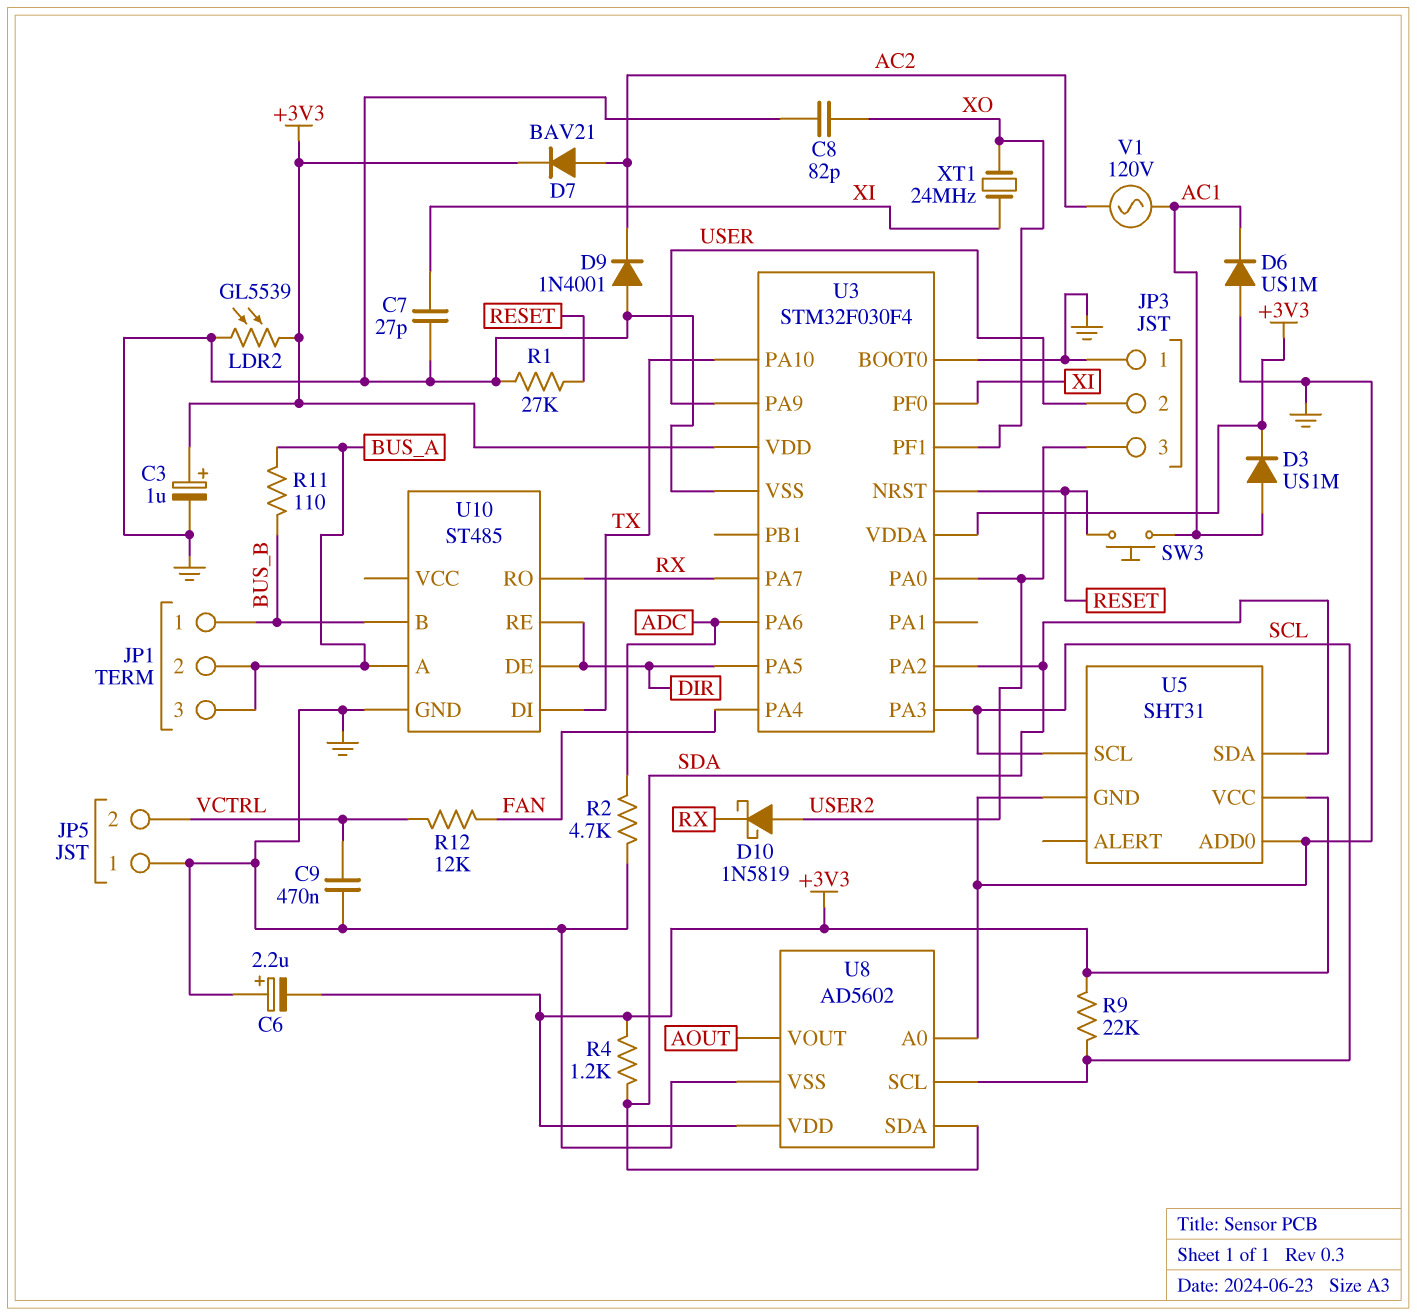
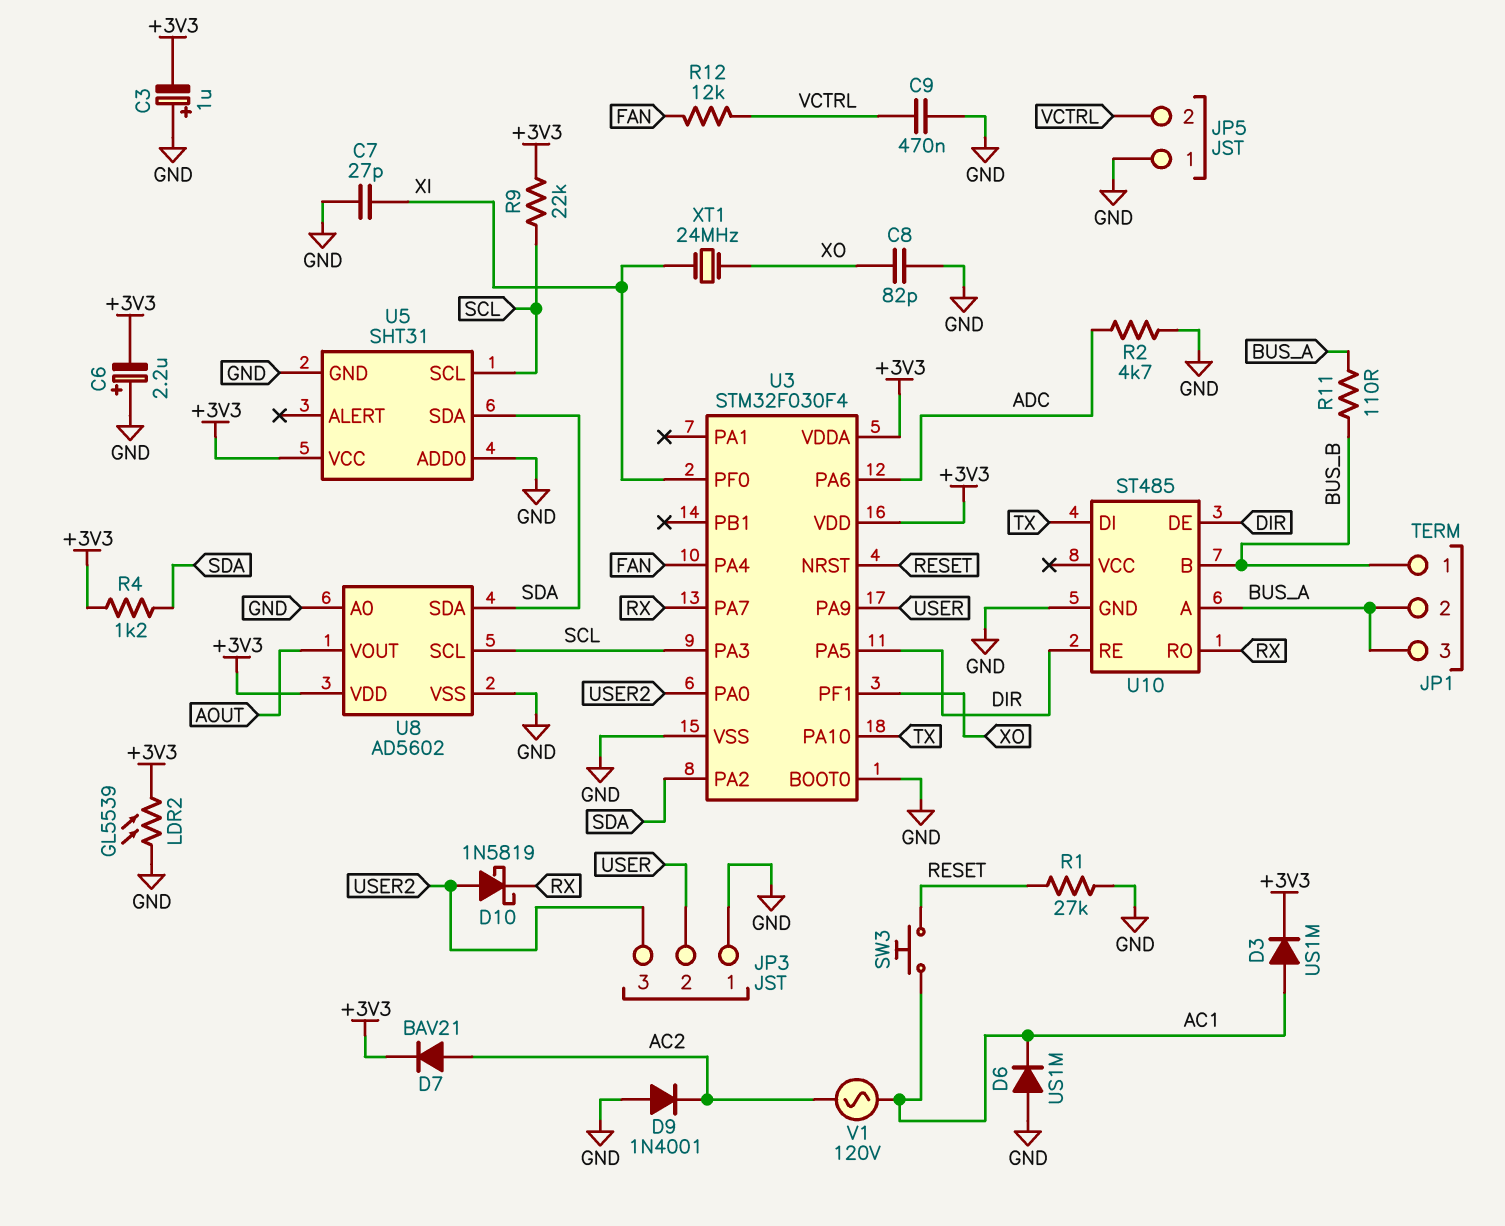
C3: 1uF (plus +3V3, minus GND) -> 1uF (plus GND, minus +3V3)

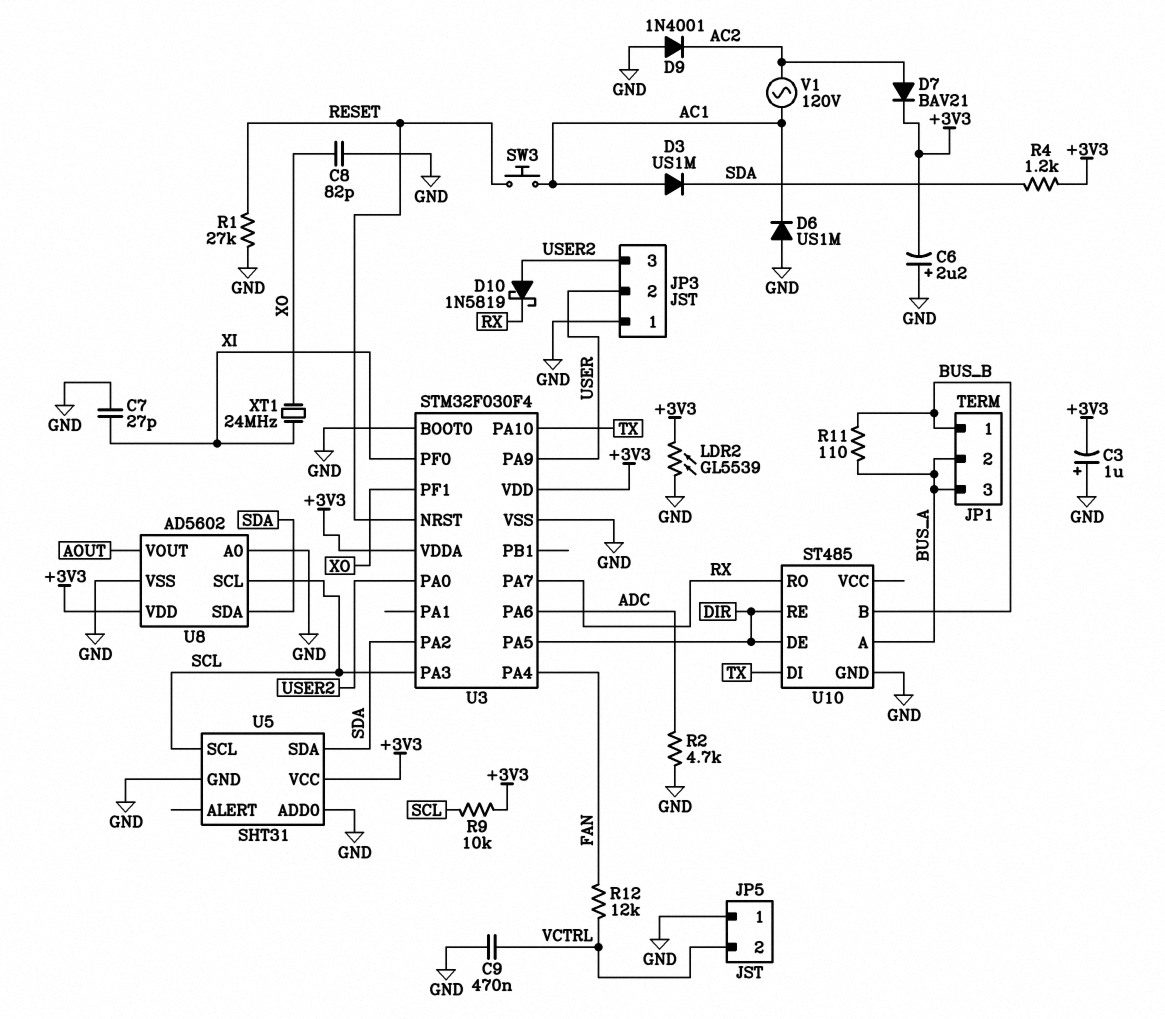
D3: diode US1M (A AC1, K +3V3) -> diode US1M (A AC1, K SDA)
R9: 22k (+3V3, SCL) -> 10k (+3V3, SCL)

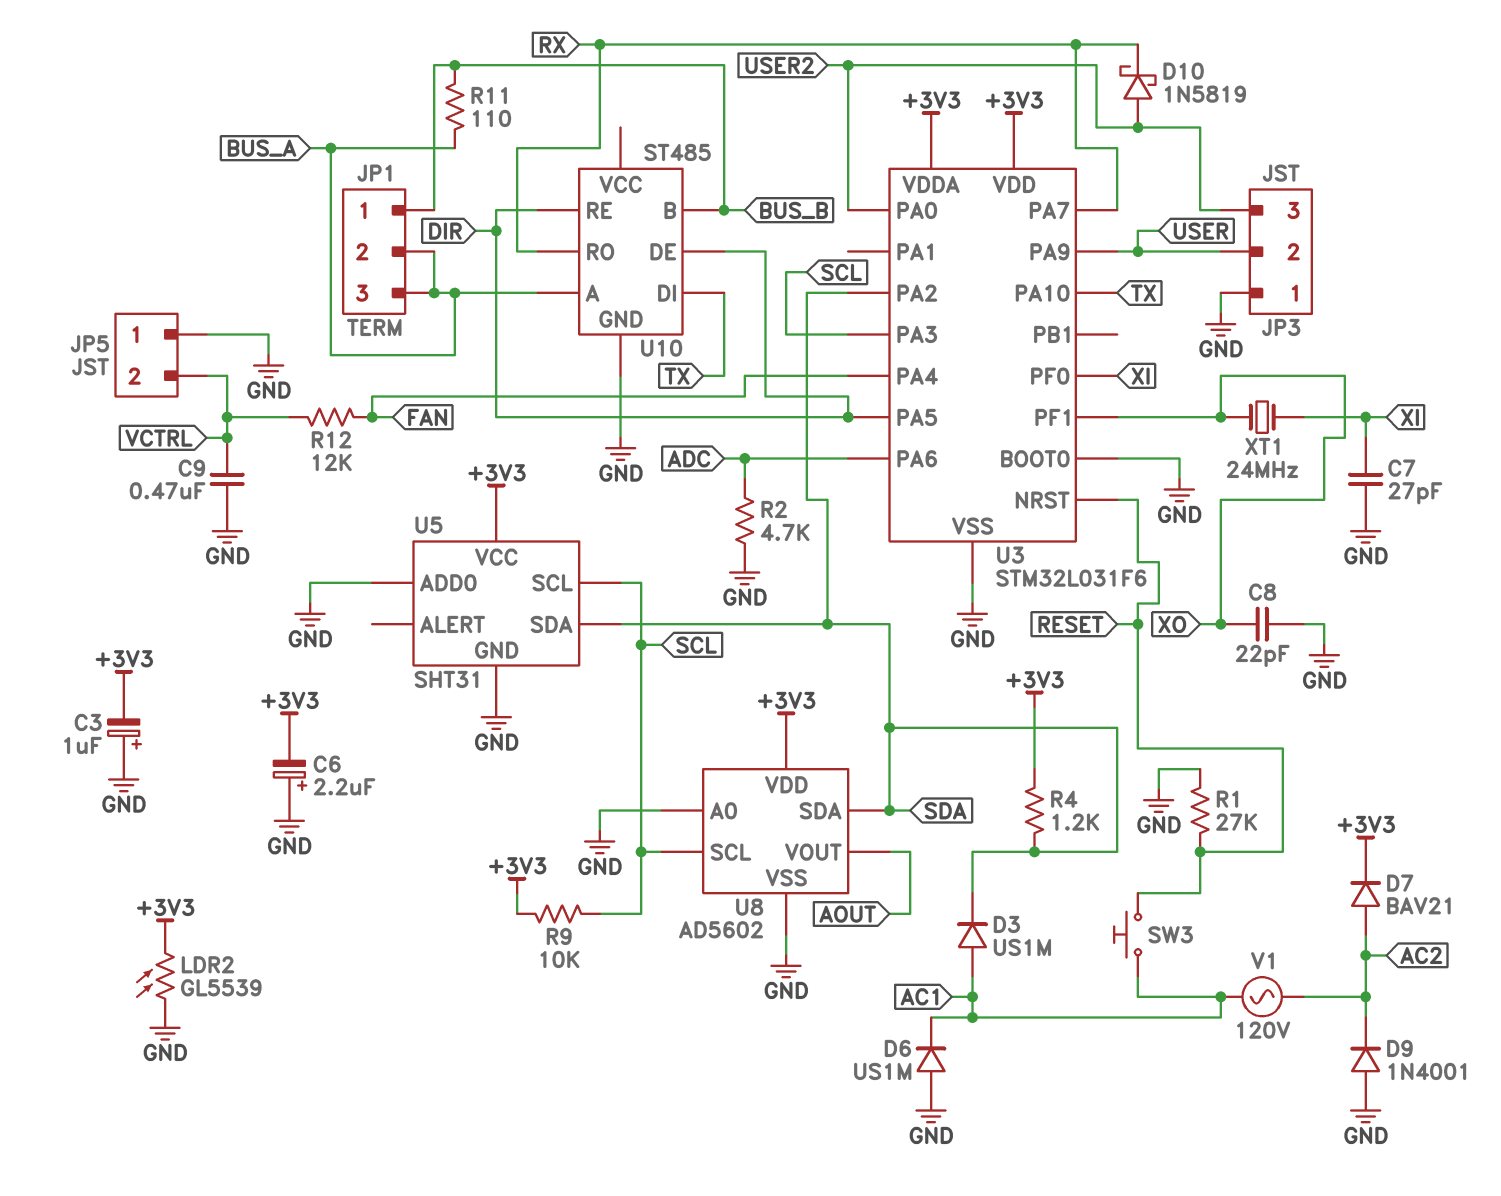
C8: 82pF (GND, XO) -> 22pF (GND, XO)
U3: STM32F030F4 -> STM32L031F6

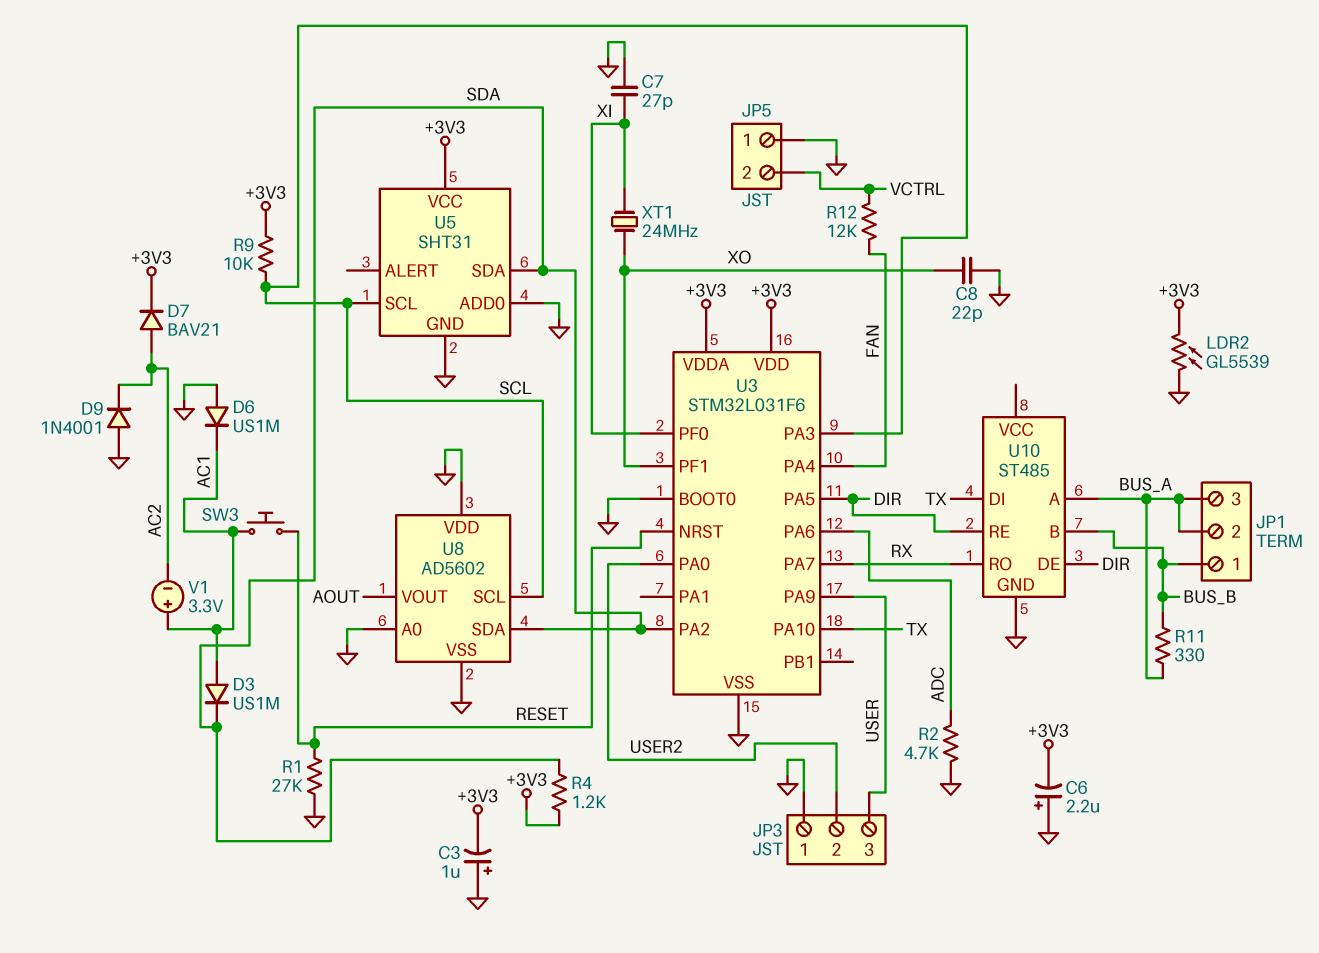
C9: 470nF (GND, VCTRL) -> none
D10: schottky 1N5819 (A USER2, K RX) -> none
JP3 pin 2: USER -> USER2
JP3 pin 3: USER2 -> USER
R11: 110 (BUS_A, BUS_B) -> 330 (BUS_A, BUS_B)
U8 pin VDD: +3V3 -> GND
V1: AC 120V (AC1, AC2) -> 3.3V (plus AC1, minus AC2)

